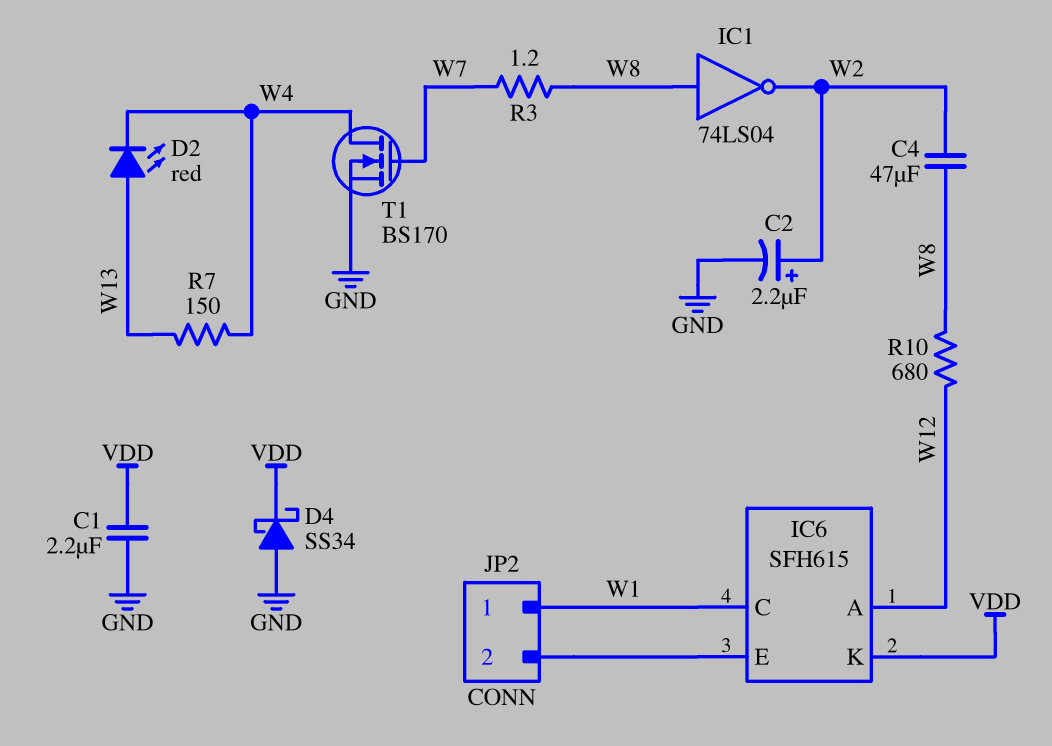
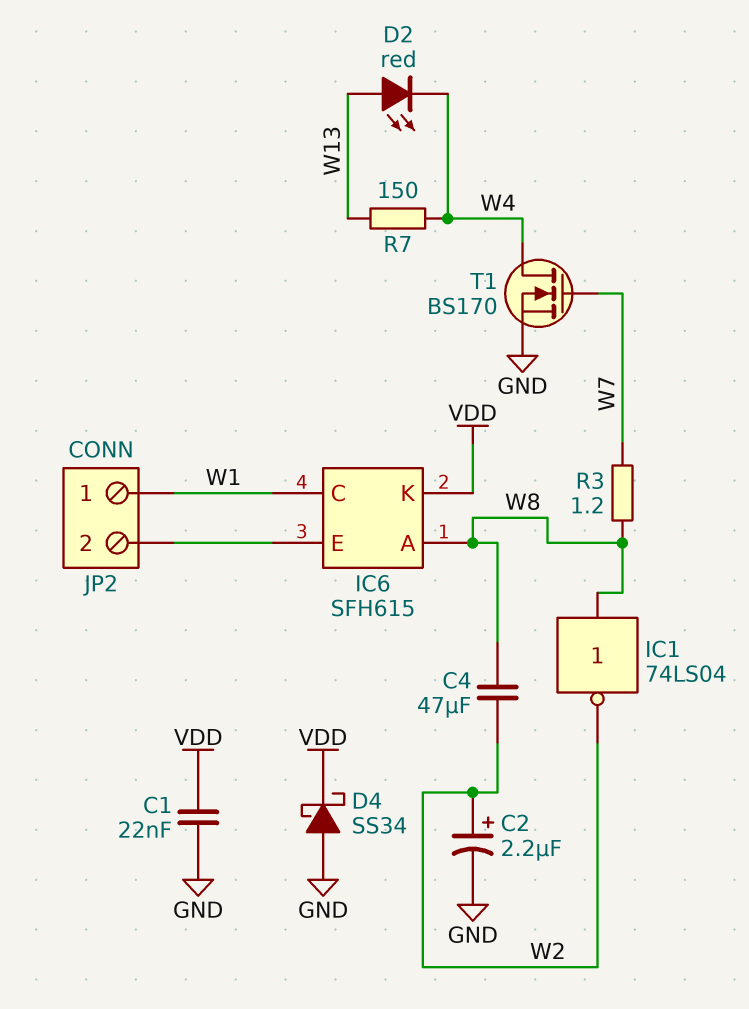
C1: 2.2uF (GND, VDD) -> 22nF (GND, VDD)
IC6 pin A: W12 -> W8
R10: 680 (W8, W12) -> none

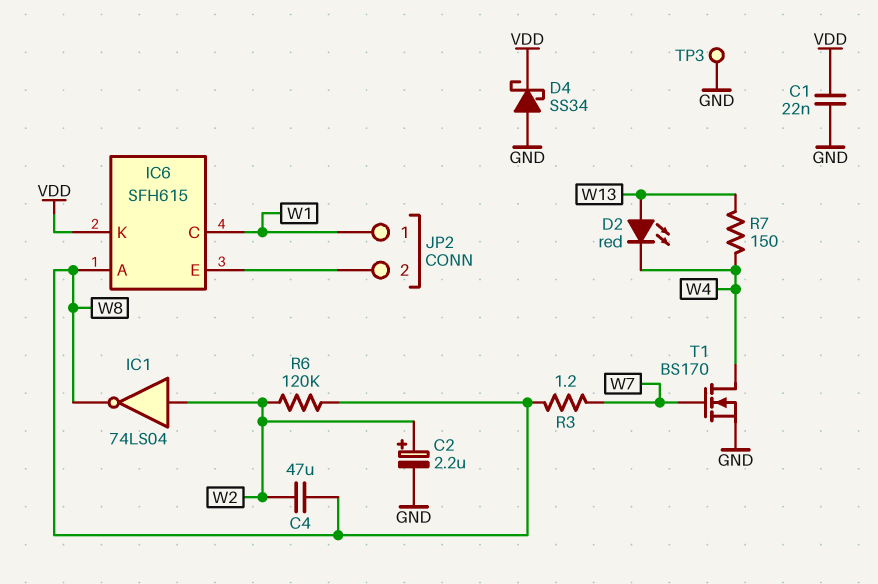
IC1: NOT 74LS04 (in W8, out W2) -> NOT 74LS04 (in W2, out W8)
R6: none -> 120k (W2, W8)
TP3: none -> test point (GND)

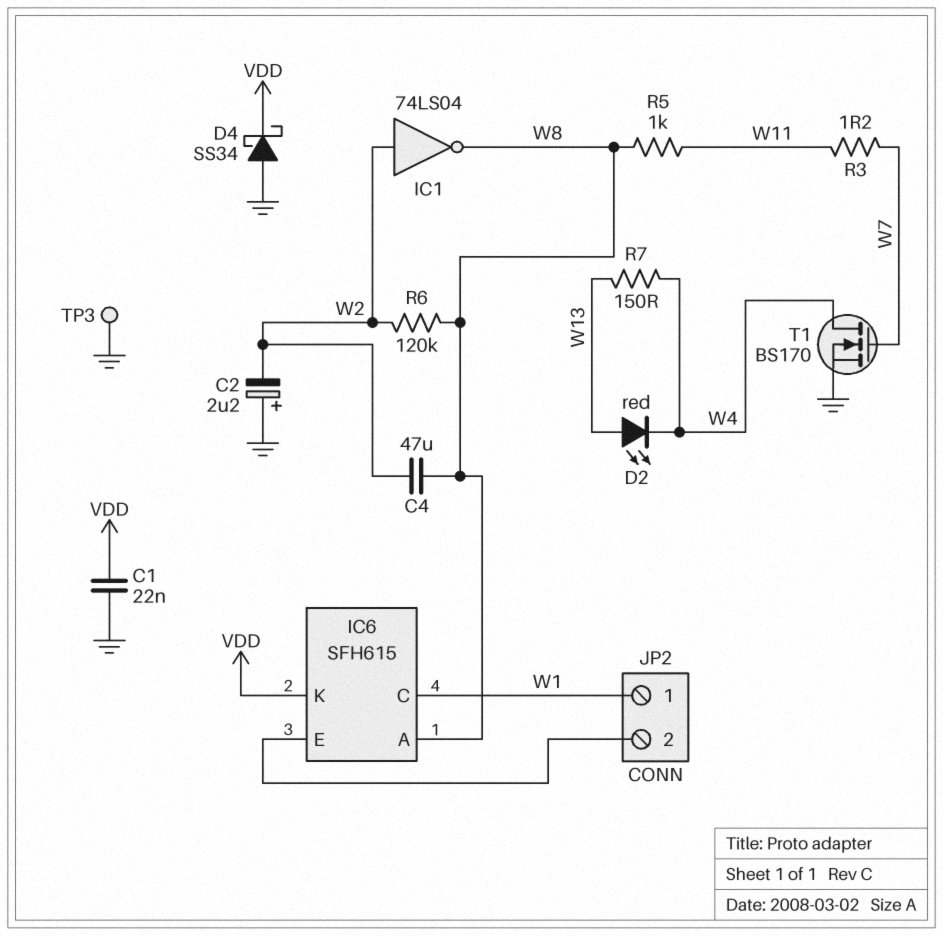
C2: 2.2uF (plus W2, minus GND) -> 2.2uF (plus GND, minus W2)
R3: 1.2 (W7, W8) -> 1.2 (W7, W11)
R5: none -> 1k (W8, W11)

